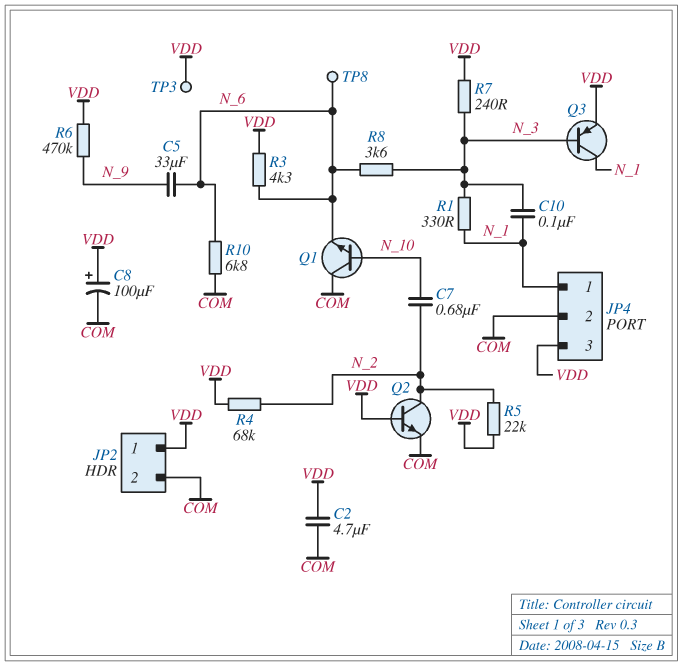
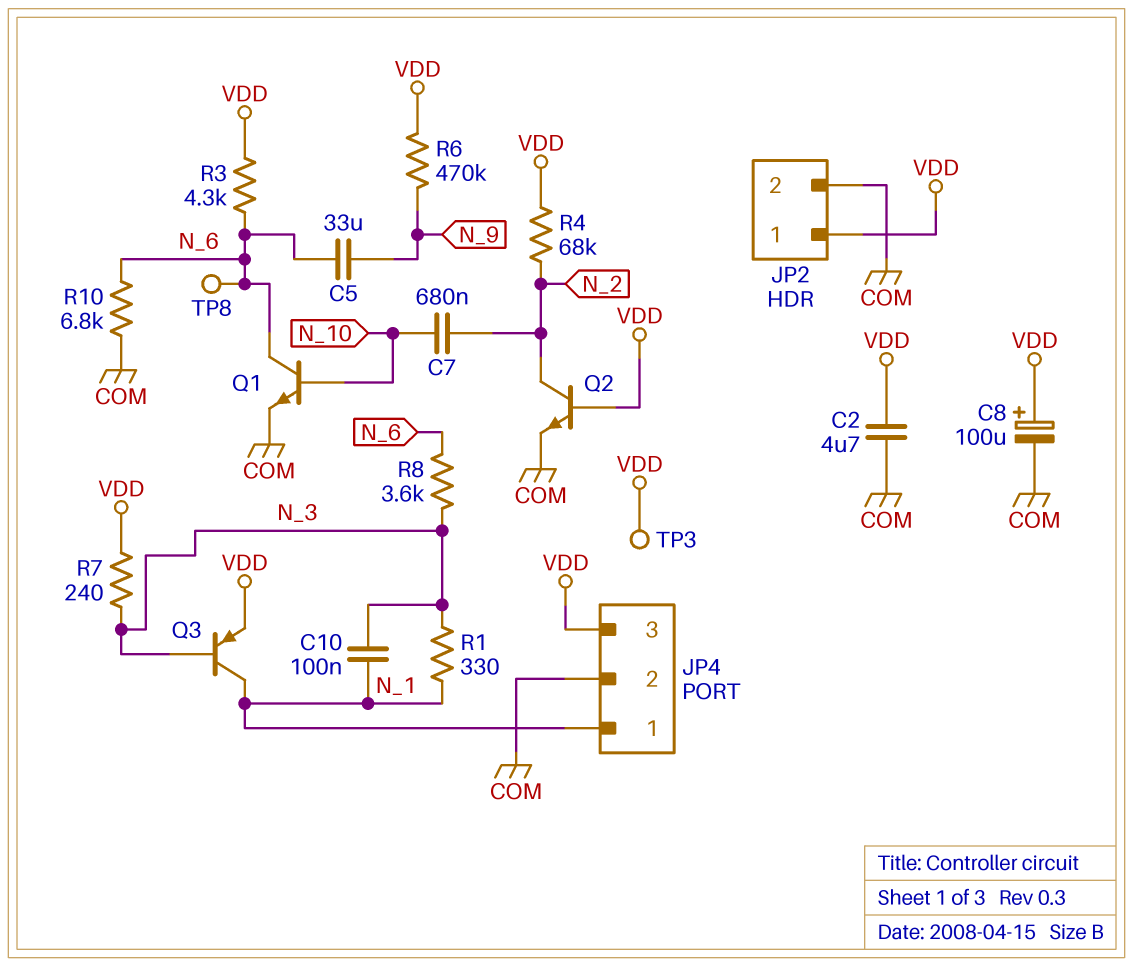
Q1: NPN (B N_10, C COM, E N_6) -> NPN (B N_10, C N_6, E COM)
R5: 22k (N_2, VDD) -> none

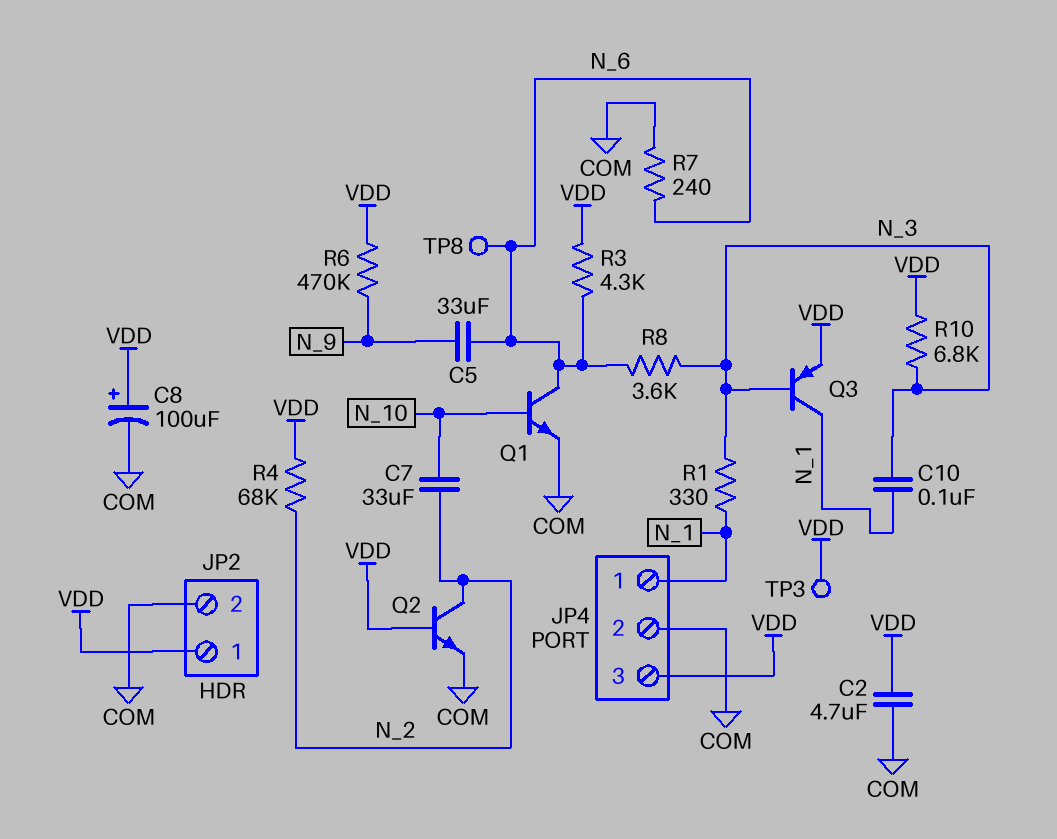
C7: 680nF (N_2, N_10) -> 33uF (N_2, N_10)
R7: 240 (N_3, VDD) -> 240 (COM, N_6)
R10: 6.8k (COM, N_6) -> 6.8k (N_3, VDD)

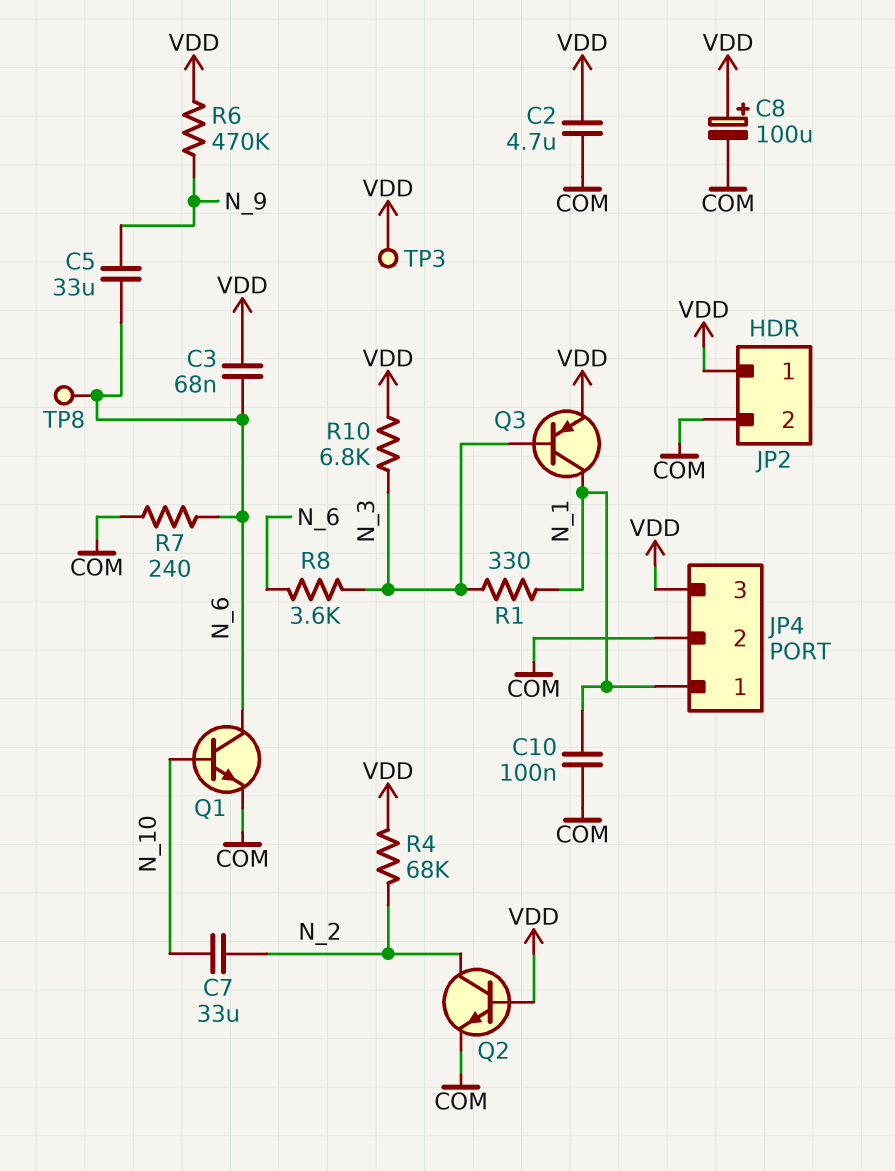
C3: none -> 68nF (N_6, VDD)
C10: 100nF (N_1, N_3) -> 100nF (COM, N_1)
R3: 4.3k (N_6, VDD) -> none

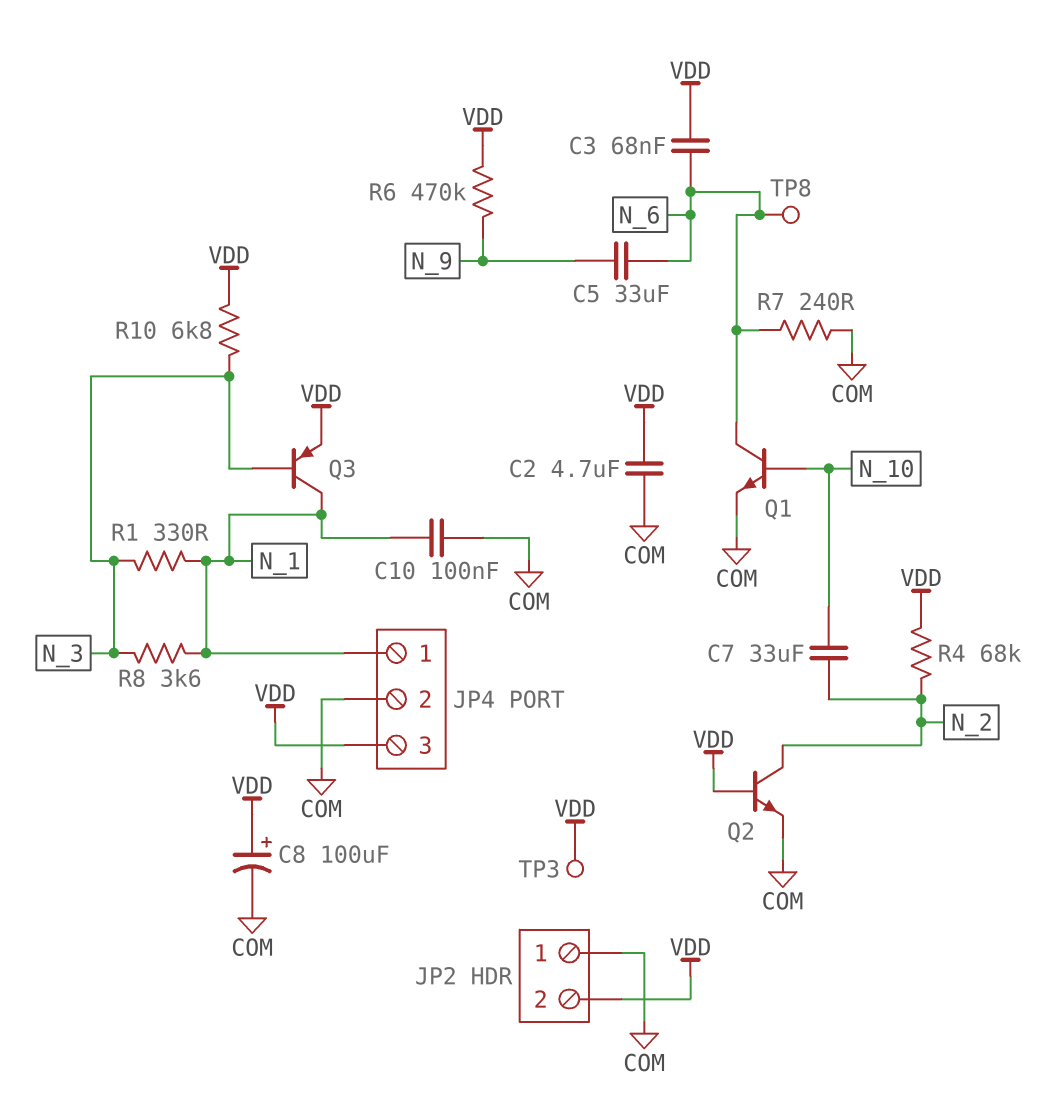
JP2 pin 1: VDD -> COM
JP2 pin 2: COM -> VDD
R8: 3.6k (N_3, N_6) -> 3.6k (N_1, N_3)

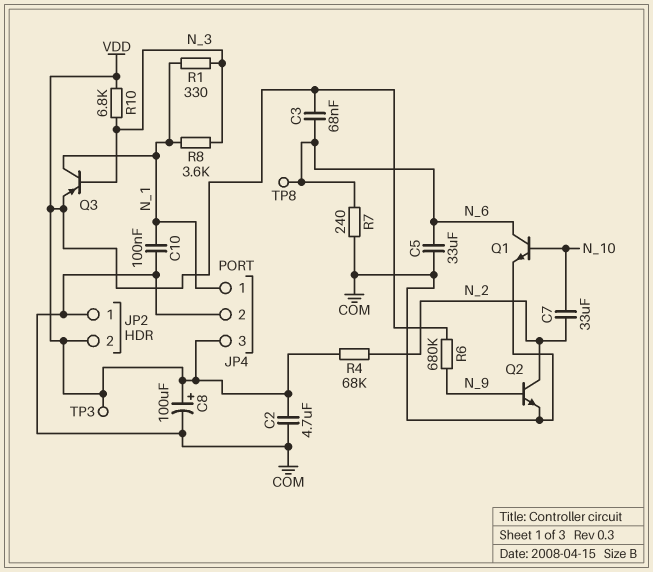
C5: 33uF (N_6, N_9) -> 33uF (COM, N_6)
Q2: NPN (B VDD, C N_2, E COM) -> NPN (B N_9, C N_2, E COM)
R6: 470k (N_9, VDD) -> 680k (N_9, VDD)

